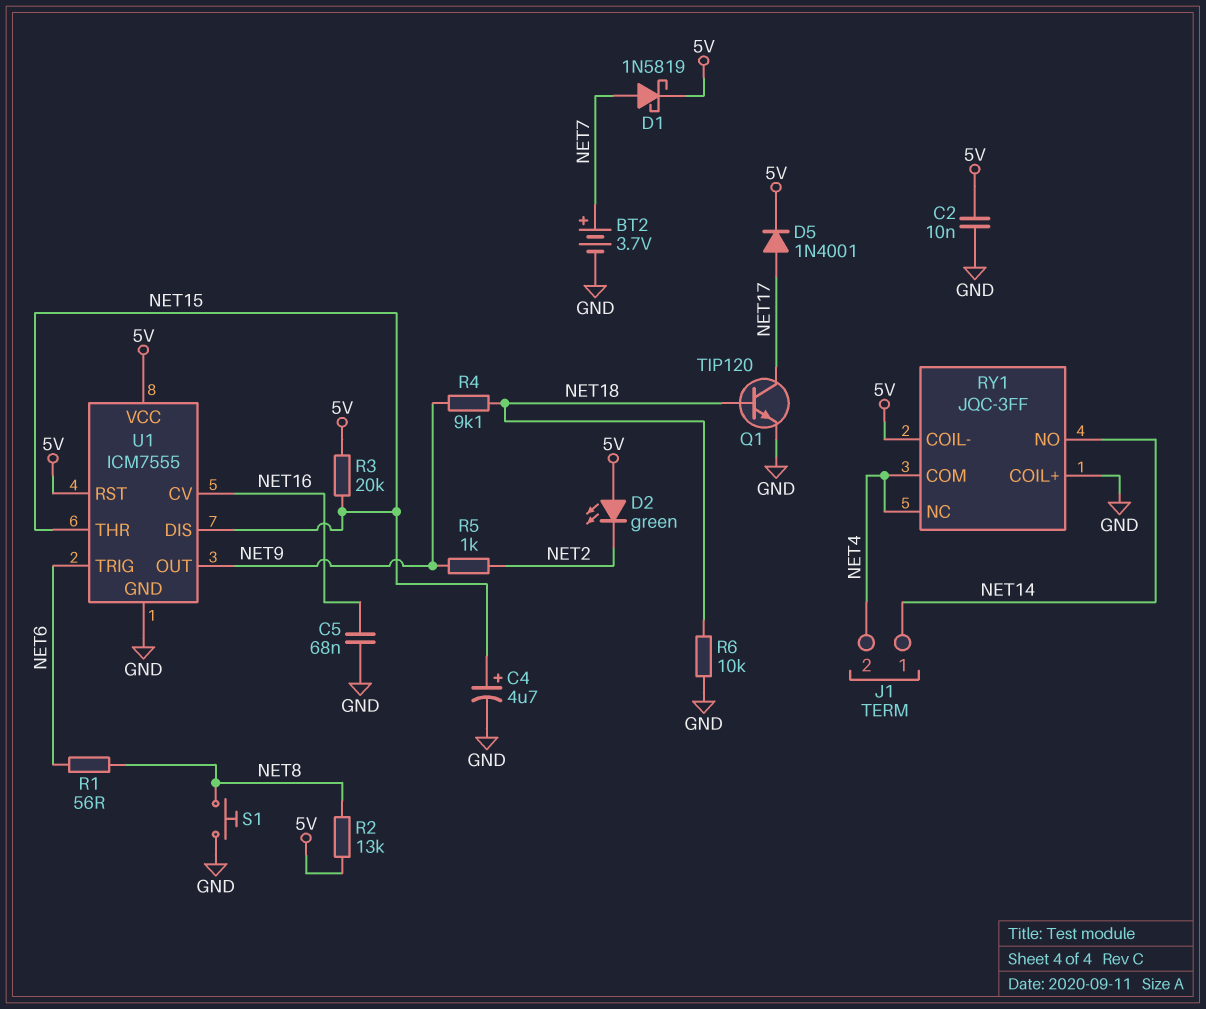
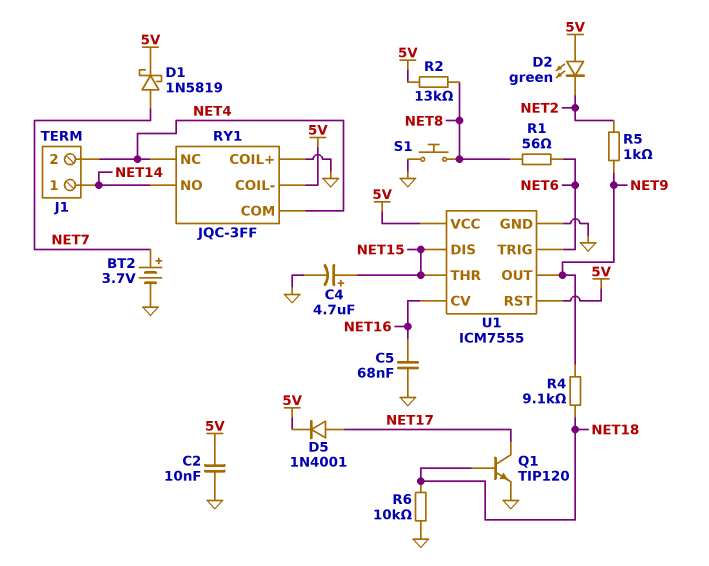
R3: 20k (5V, NET15) -> none

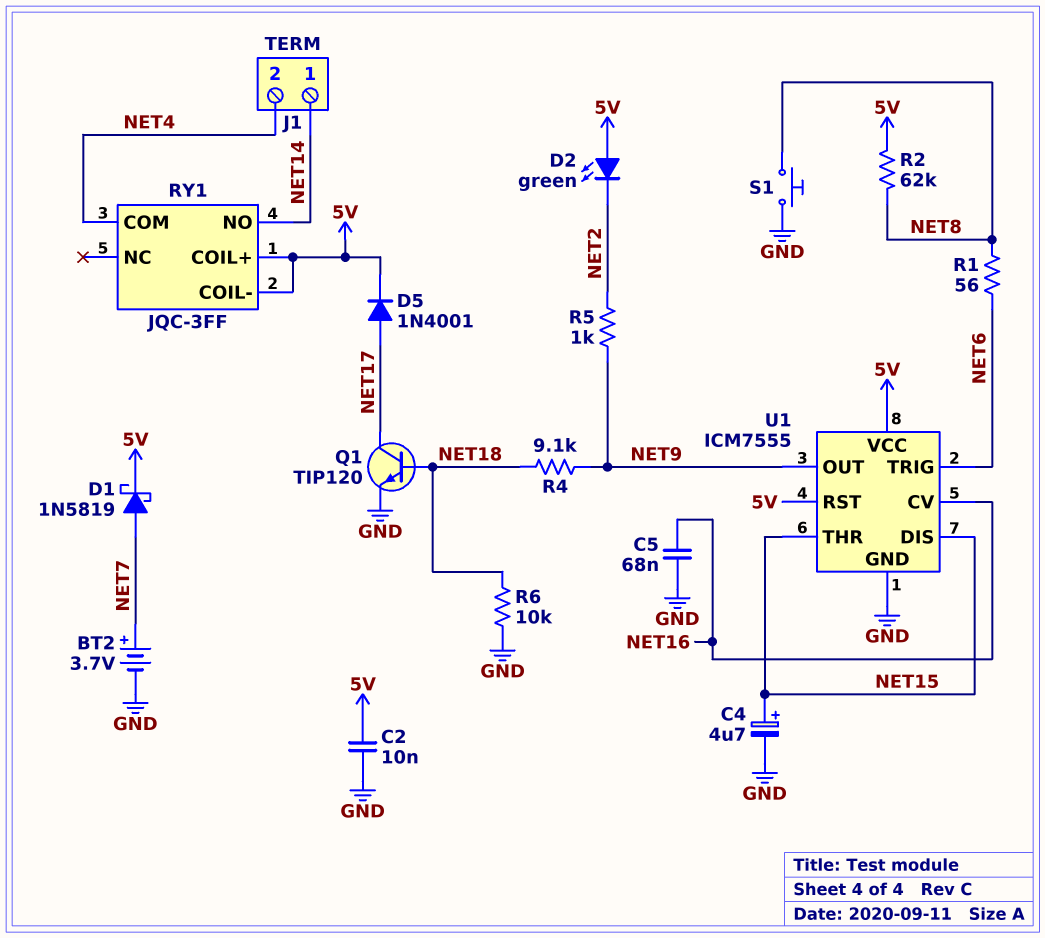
R2: 13k (5V, NET8) -> 62k (5V, NET8)
RY1 pin COIL+: GND -> 5V
RY1 pin NC: NET4 -> none

